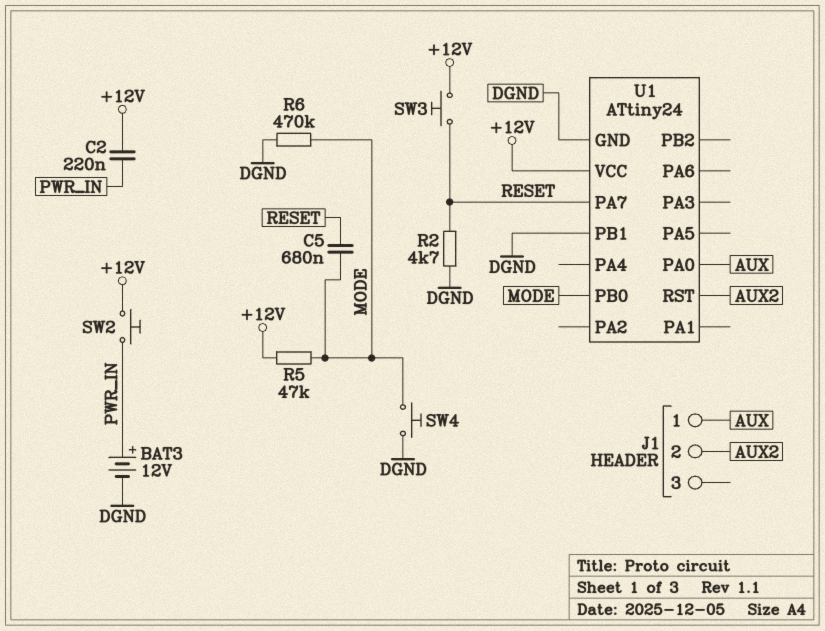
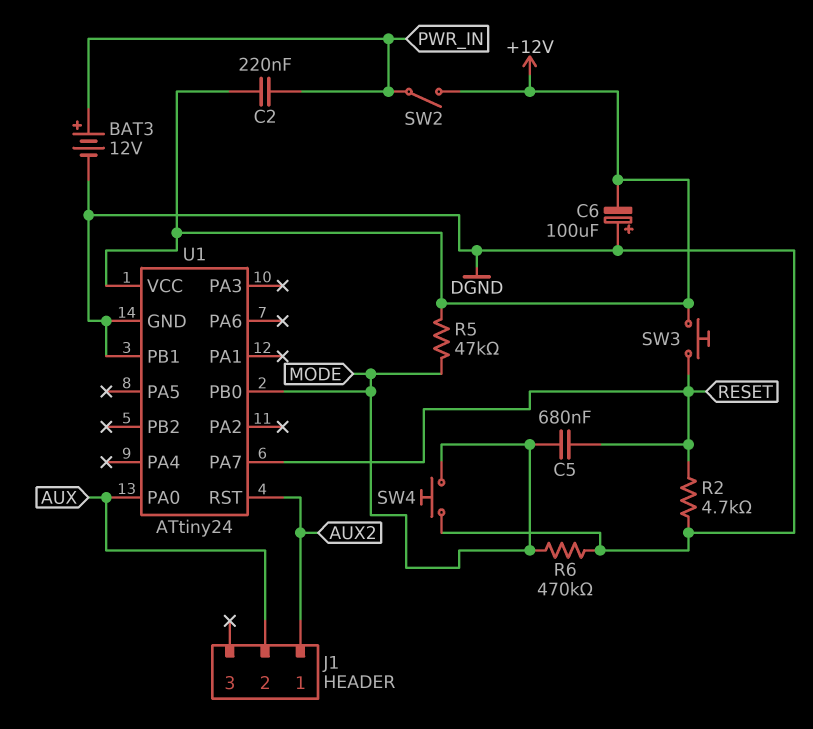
C6: none -> 100uF (plus DGND, minus +12V)
J1 pin 1: AUX -> AUX2
J1 pin 2: AUX2 -> AUX
SW2: button (+12V, PWR_IN) -> switch (+12V, PWR_IN)

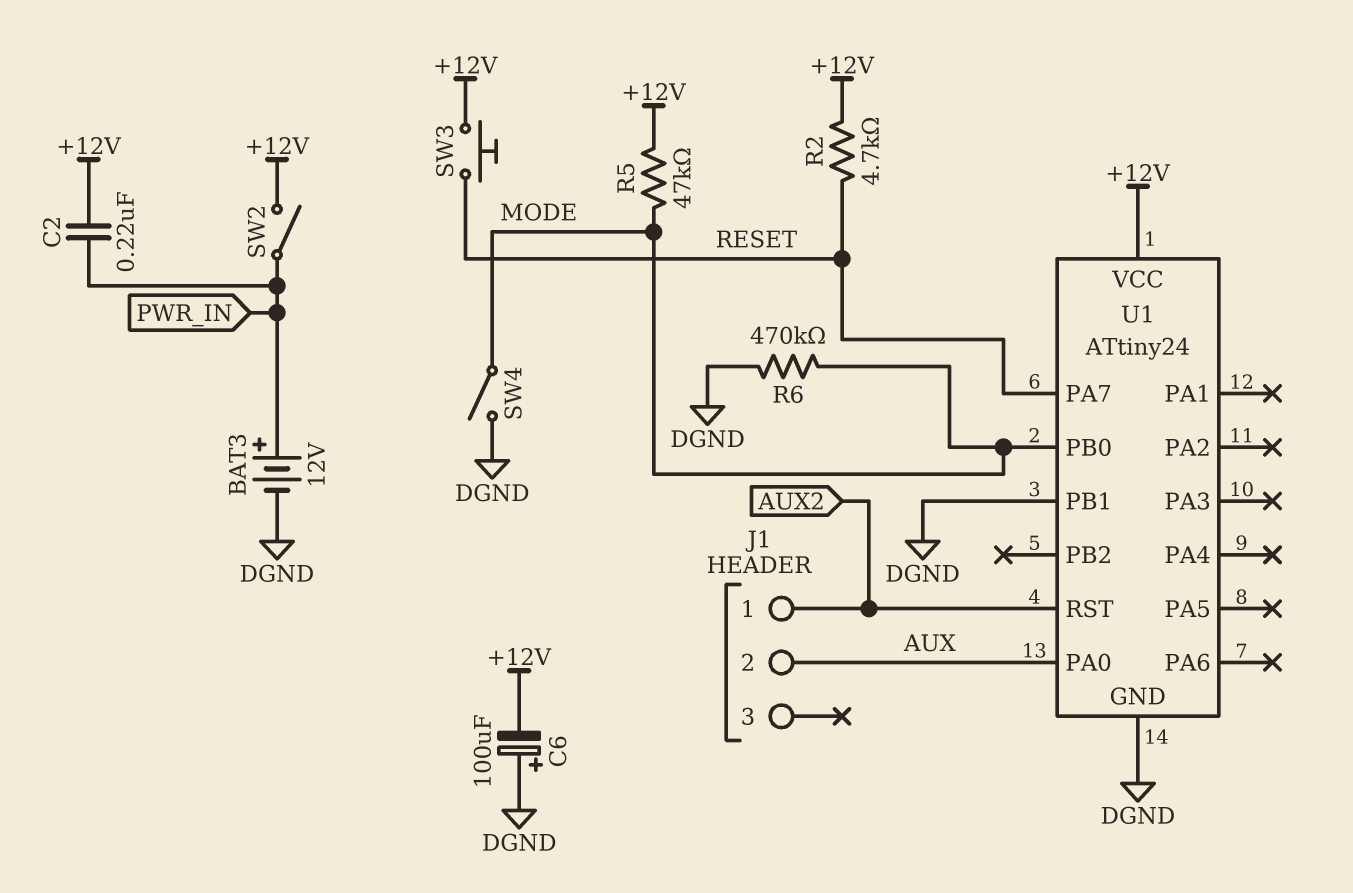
C5: 680nF (MODE, RESET) -> none
R2: 4.7k (DGND, RESET) -> 4.7k (+12V, RESET)
SW4: button (DGND, MODE) -> switch (DGND, MODE)

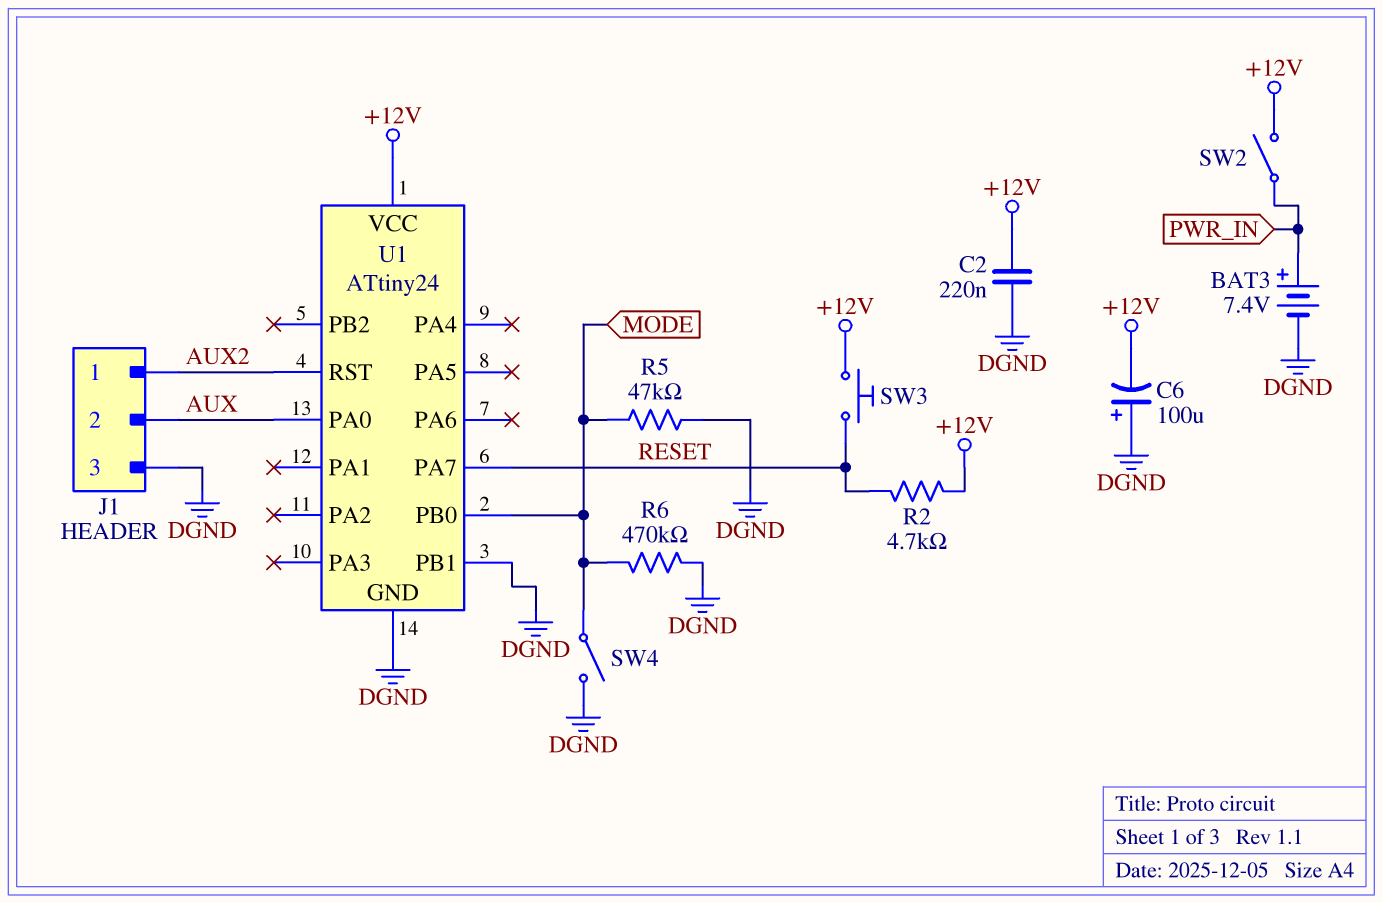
BAT3: 12V (plus PWR_IN, minus DGND) -> 7.4V (plus PWR_IN, minus DGND)
C2: 220nF (+12V, PWR_IN) -> 220nF (+12V, DGND)
J1 pin 3: none -> DGND
R5: 47k (+12V, MODE) -> 47k (DGND, MODE)

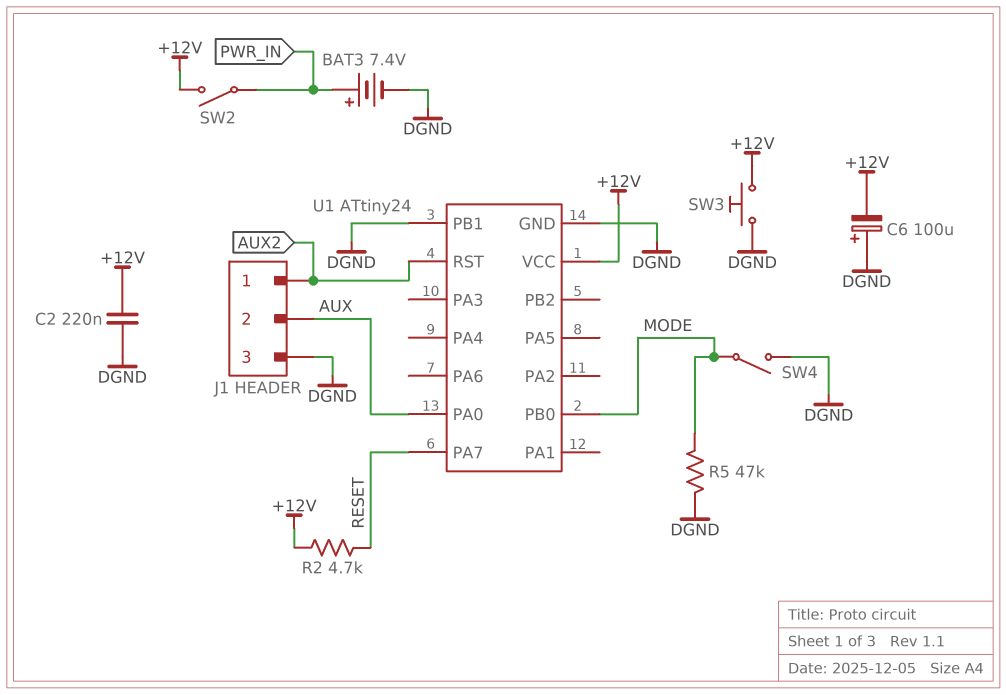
R6: 470k (DGND, MODE) -> none
SW3: button (+12V, RESET) -> button (+12V, DGND)

